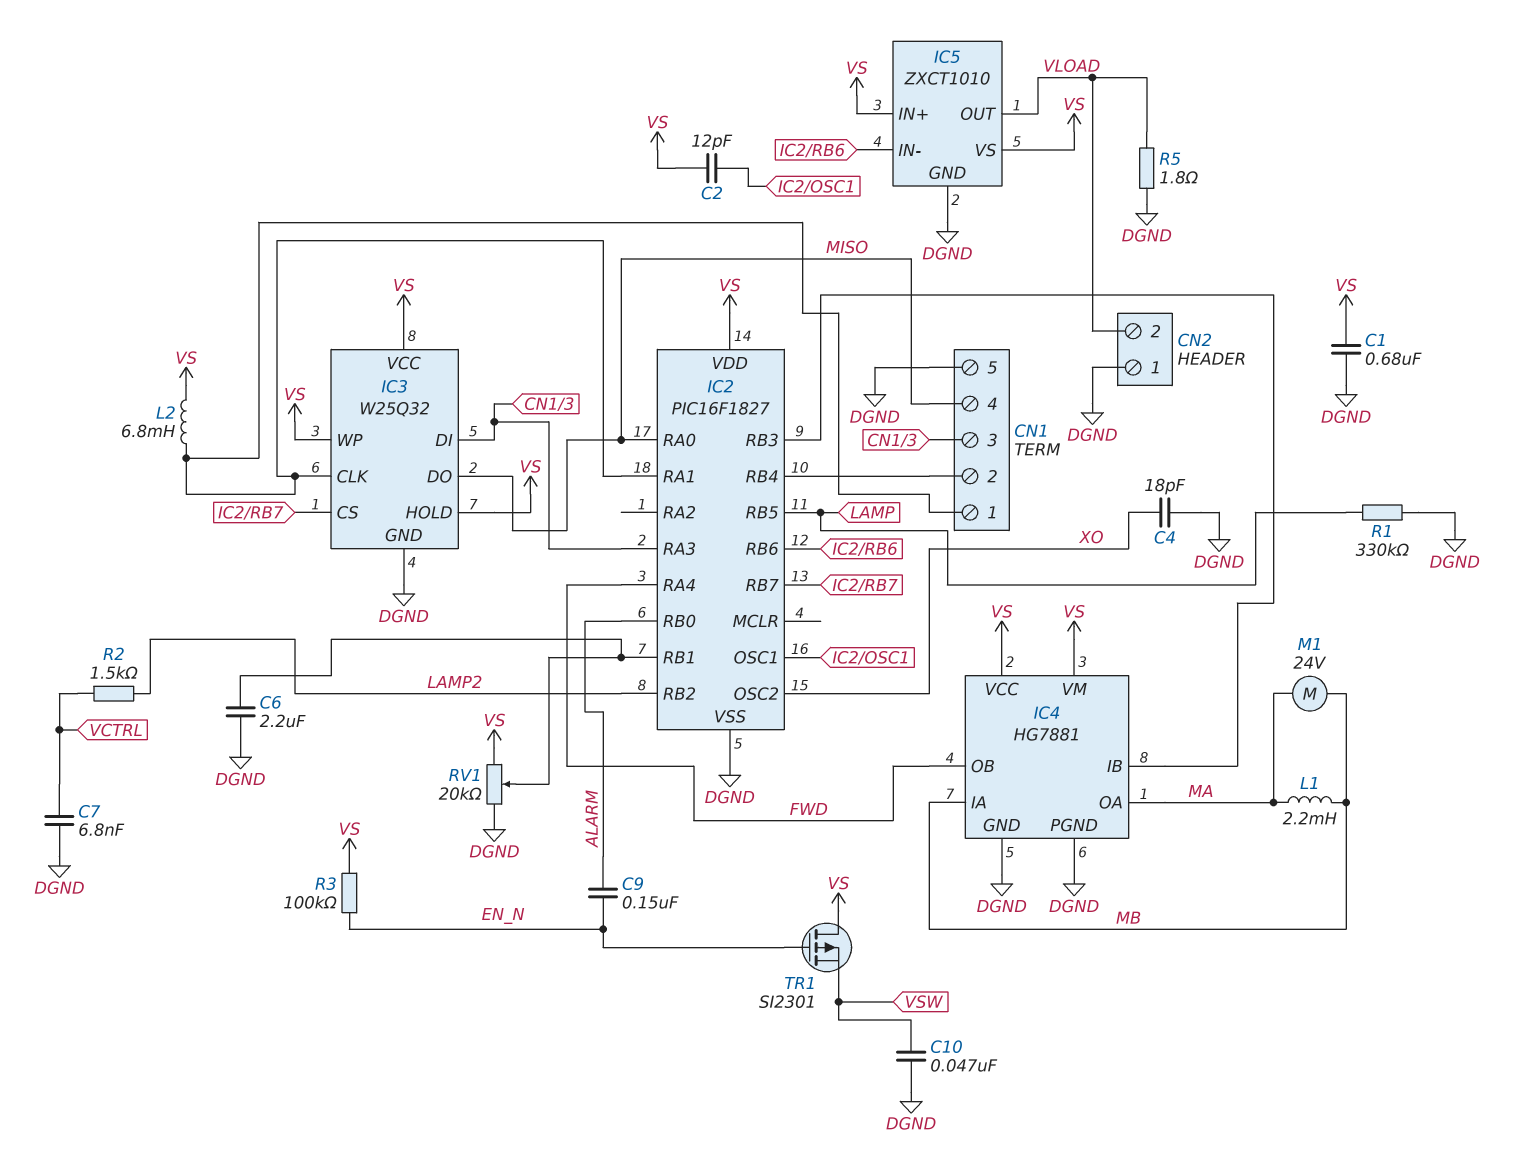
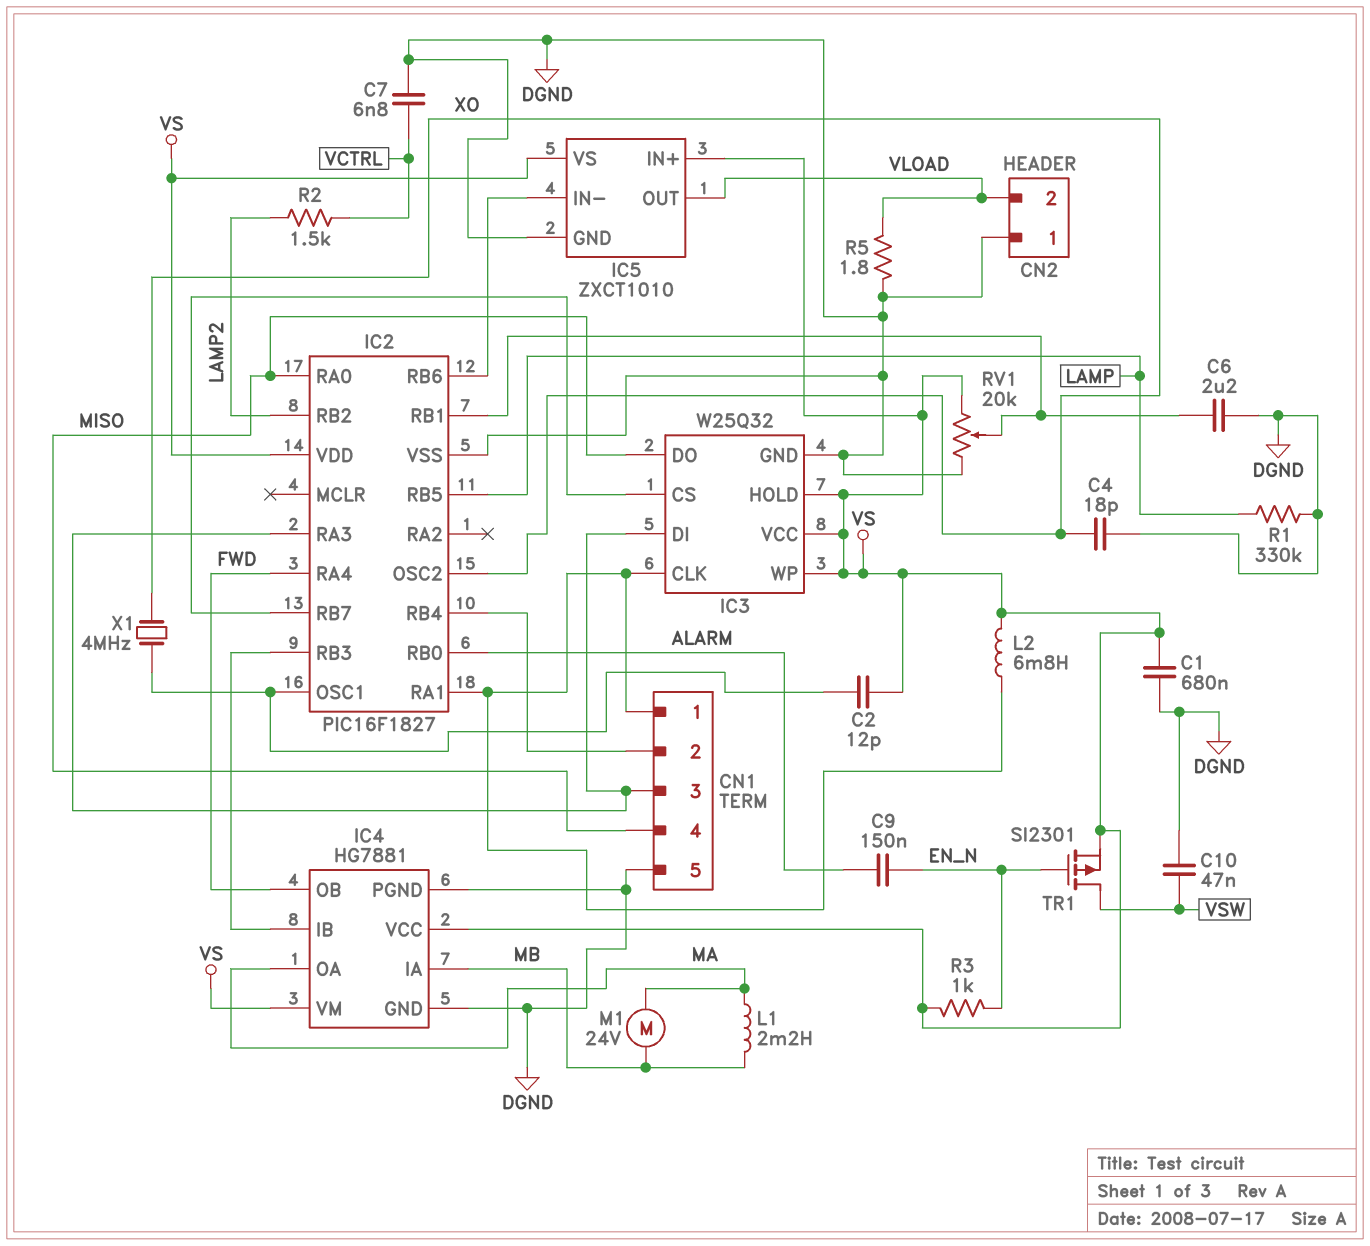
R3: 100k (EN_N, VS) -> 1k (EN_N, VS)
TR1: PMOS SI2301 (G EN_N, D VS, S VSW) -> PMOS SI2301 (G EN_N, D VSW, S VS)
X1: none -> 4MHz (IC2/OSC1, XO)

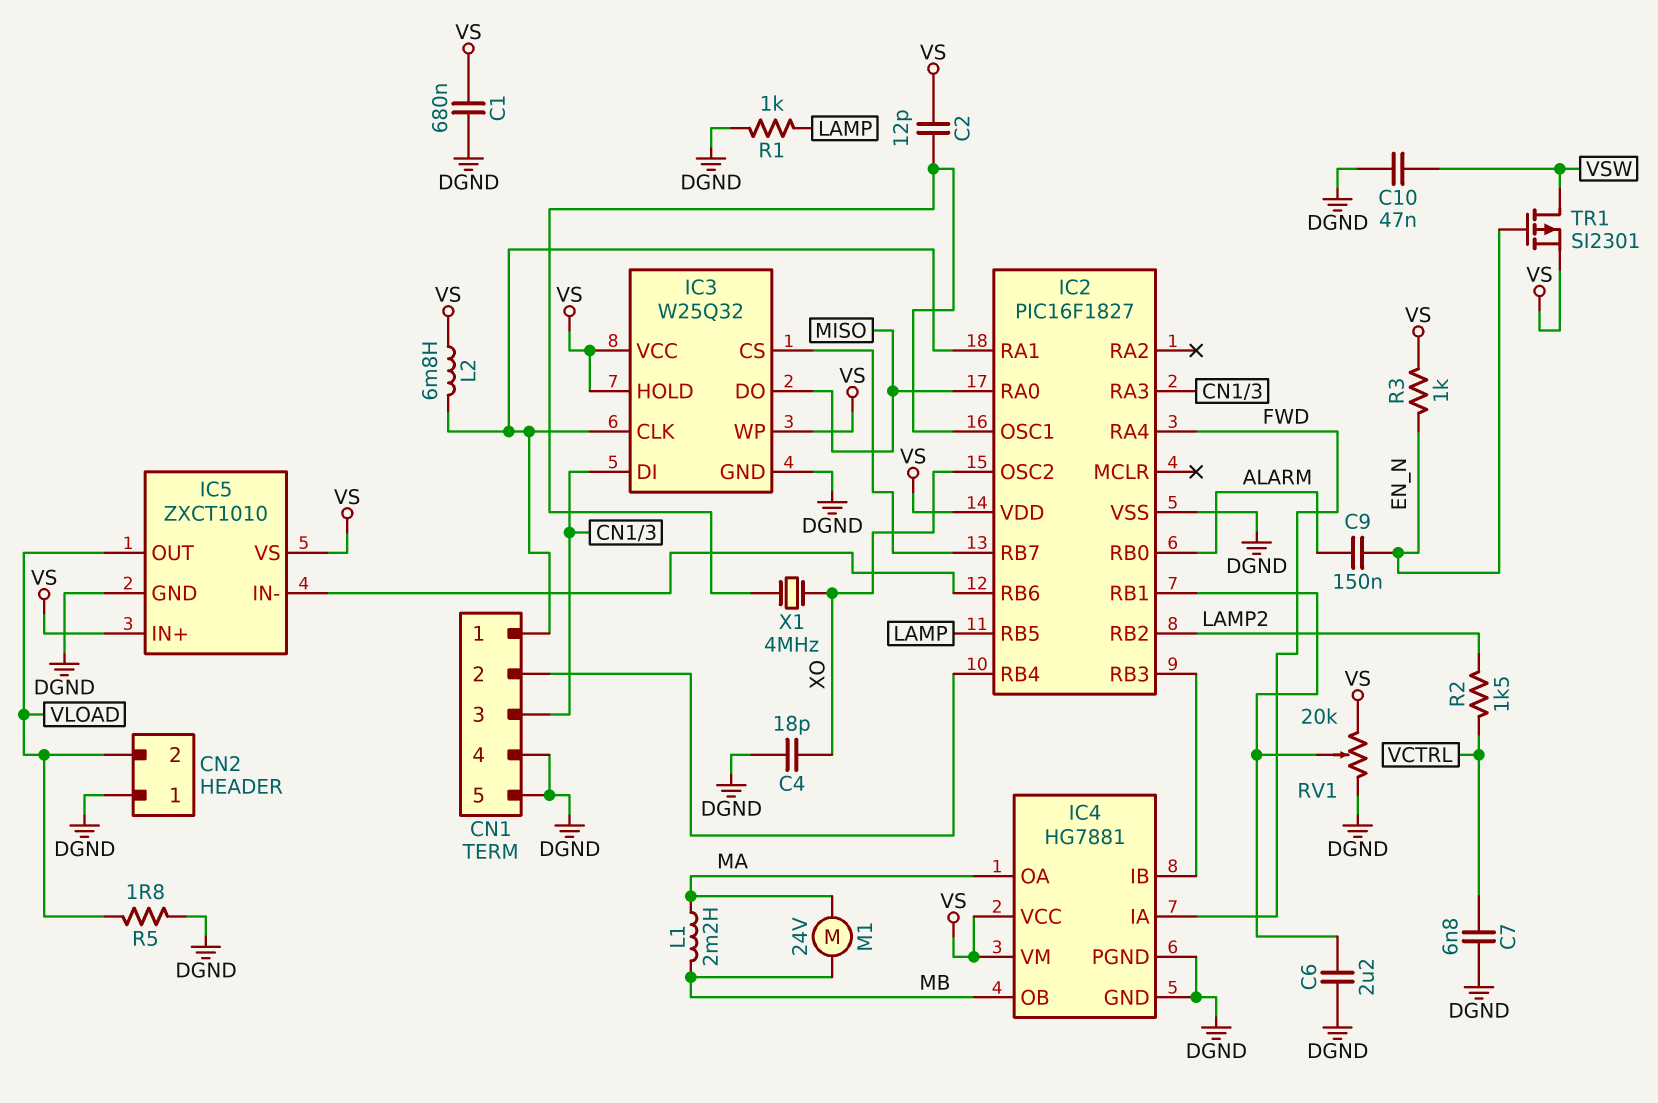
CN1 pin 4: MISO -> DGND
IC4 pin IA: MB -> FWD
IC4 pin OB: FWD -> MB
R1: 330k (DGND, LAMP) -> 1k (DGND, LAMP)

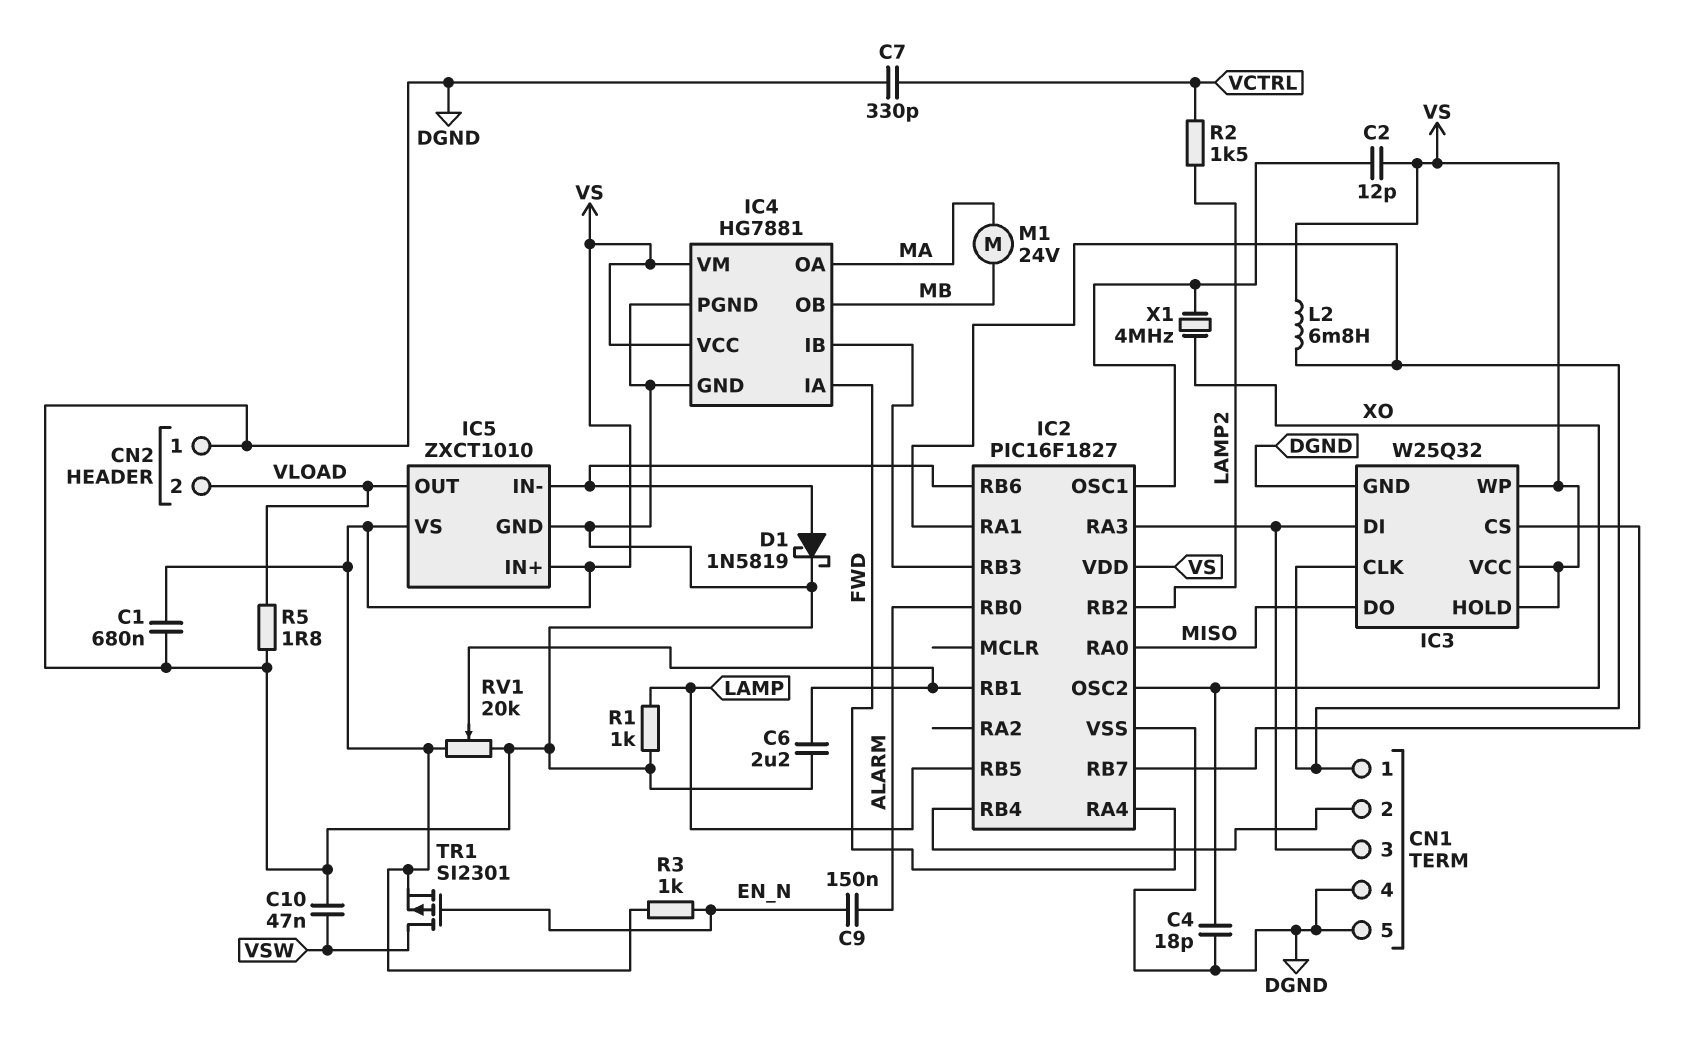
C7: 6.8nF (DGND, VCTRL) -> 330pF (DGND, VCTRL)
D1: none -> schottky 1N5819 (A IC2/RB6, K DGND)
L1: 2.2mH (MA, MB) -> none

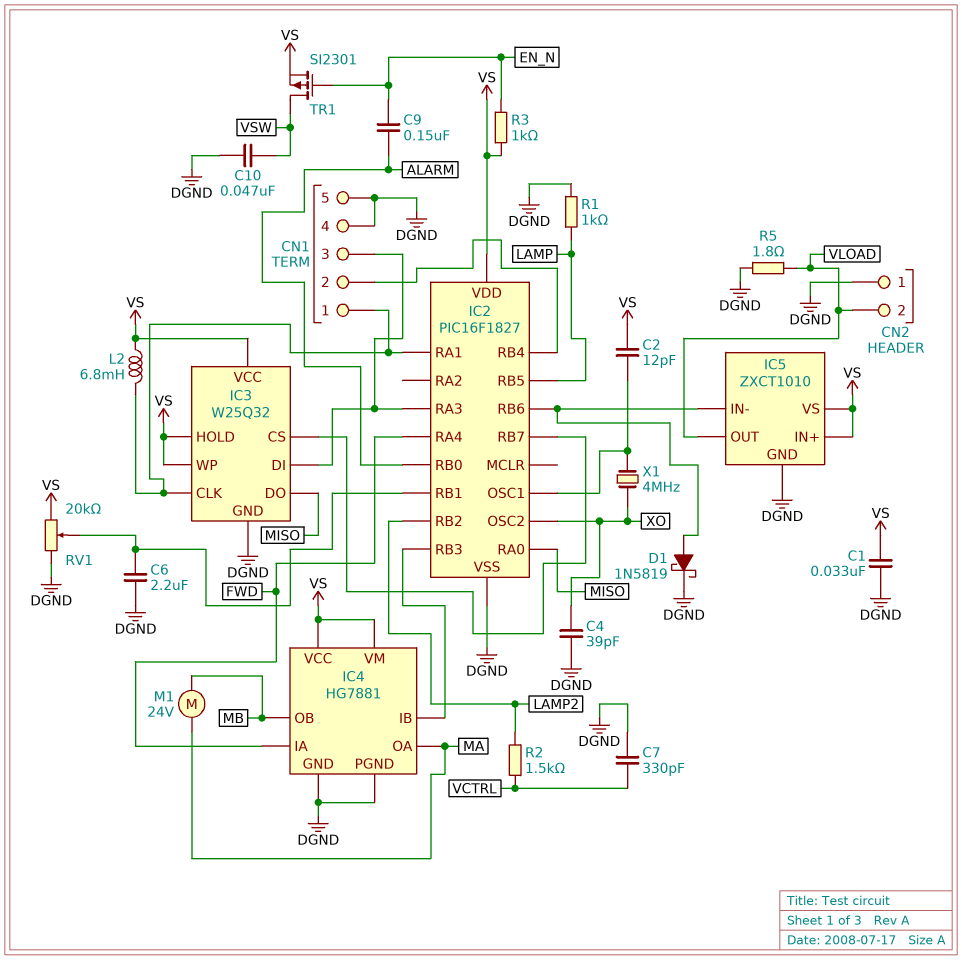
C1: 680nF (DGND, VS) -> 33nF (DGND, VS)
C4: 18pF (DGND, XO) -> 39pF (DGND, XO)

